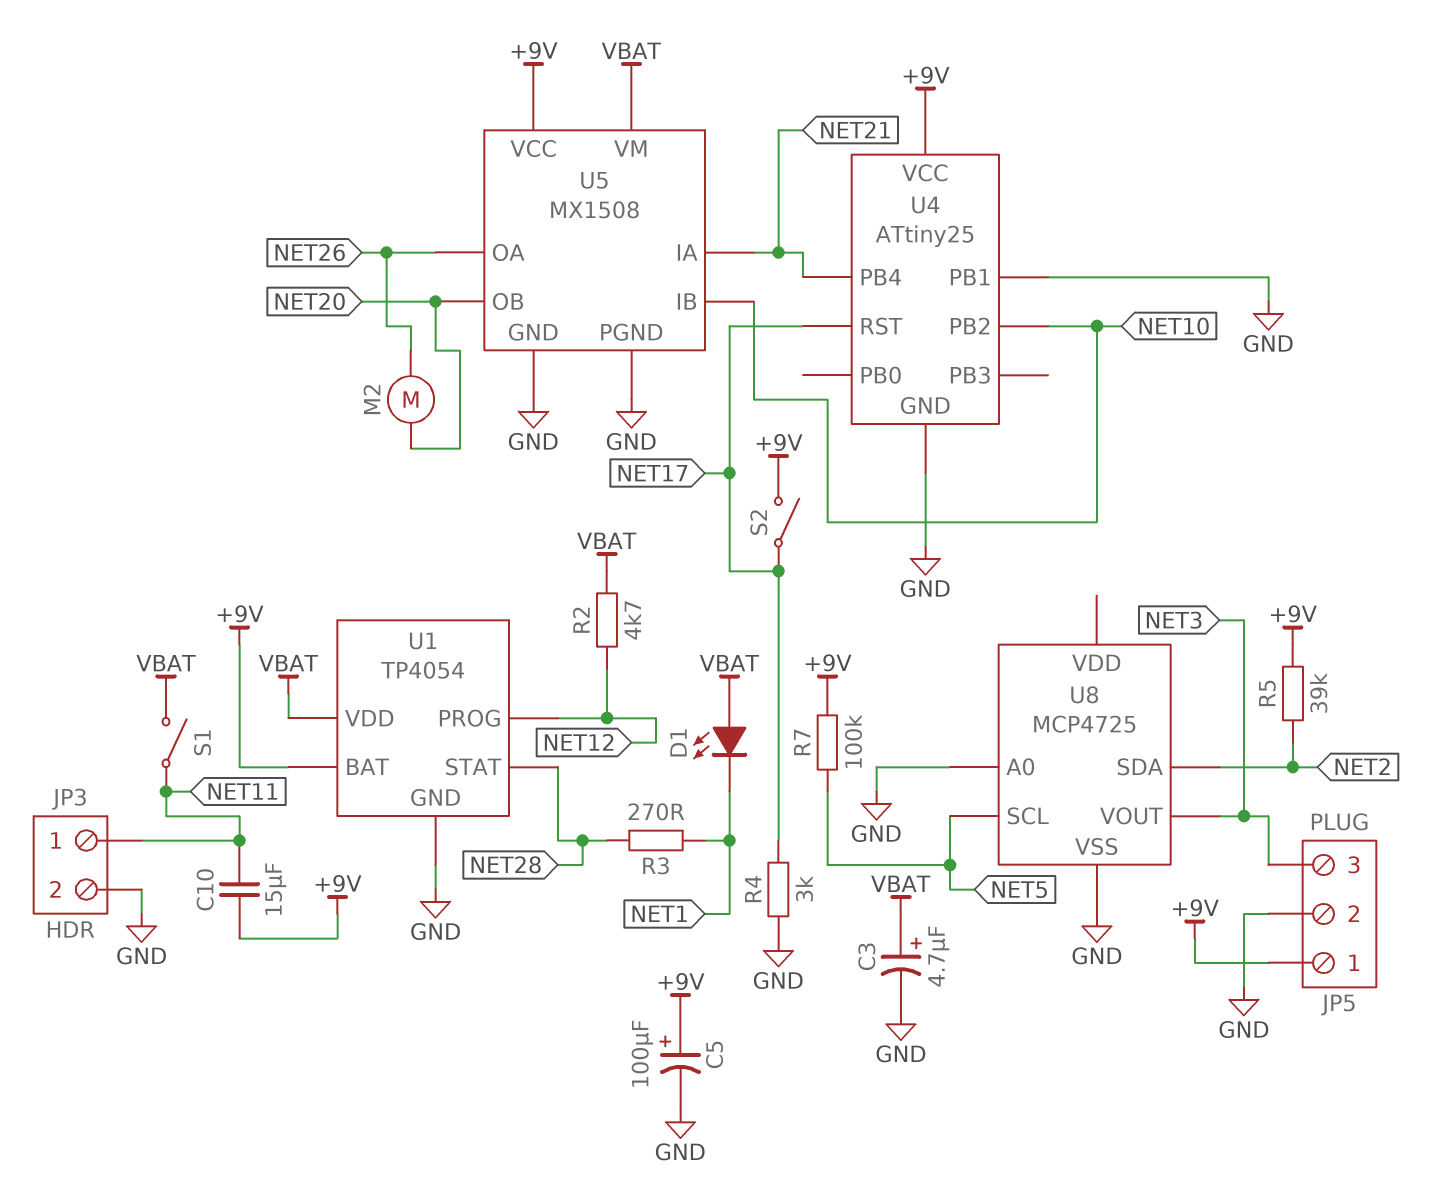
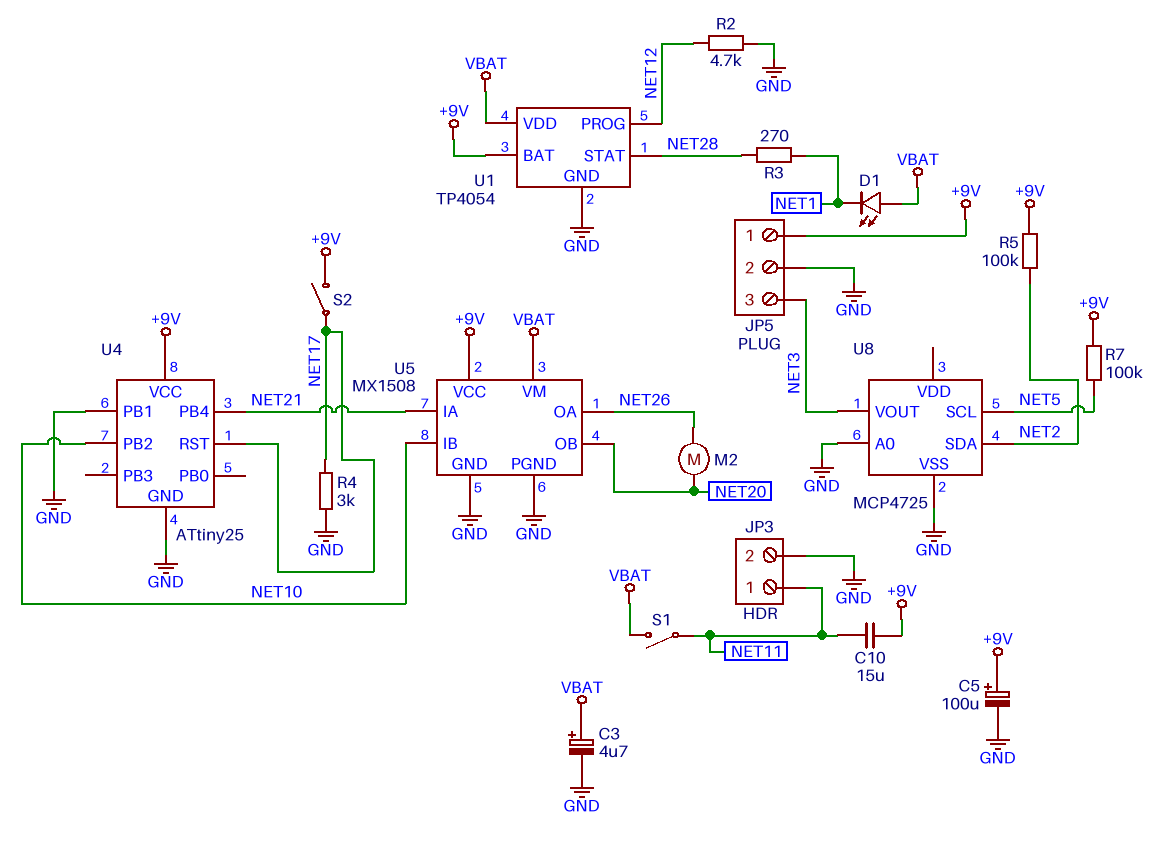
R2: 4.7k (NET12, VBAT) -> 4.7k (GND, NET12)
R5: 39k (+9V, NET2) -> 100k (+9V, NET2)

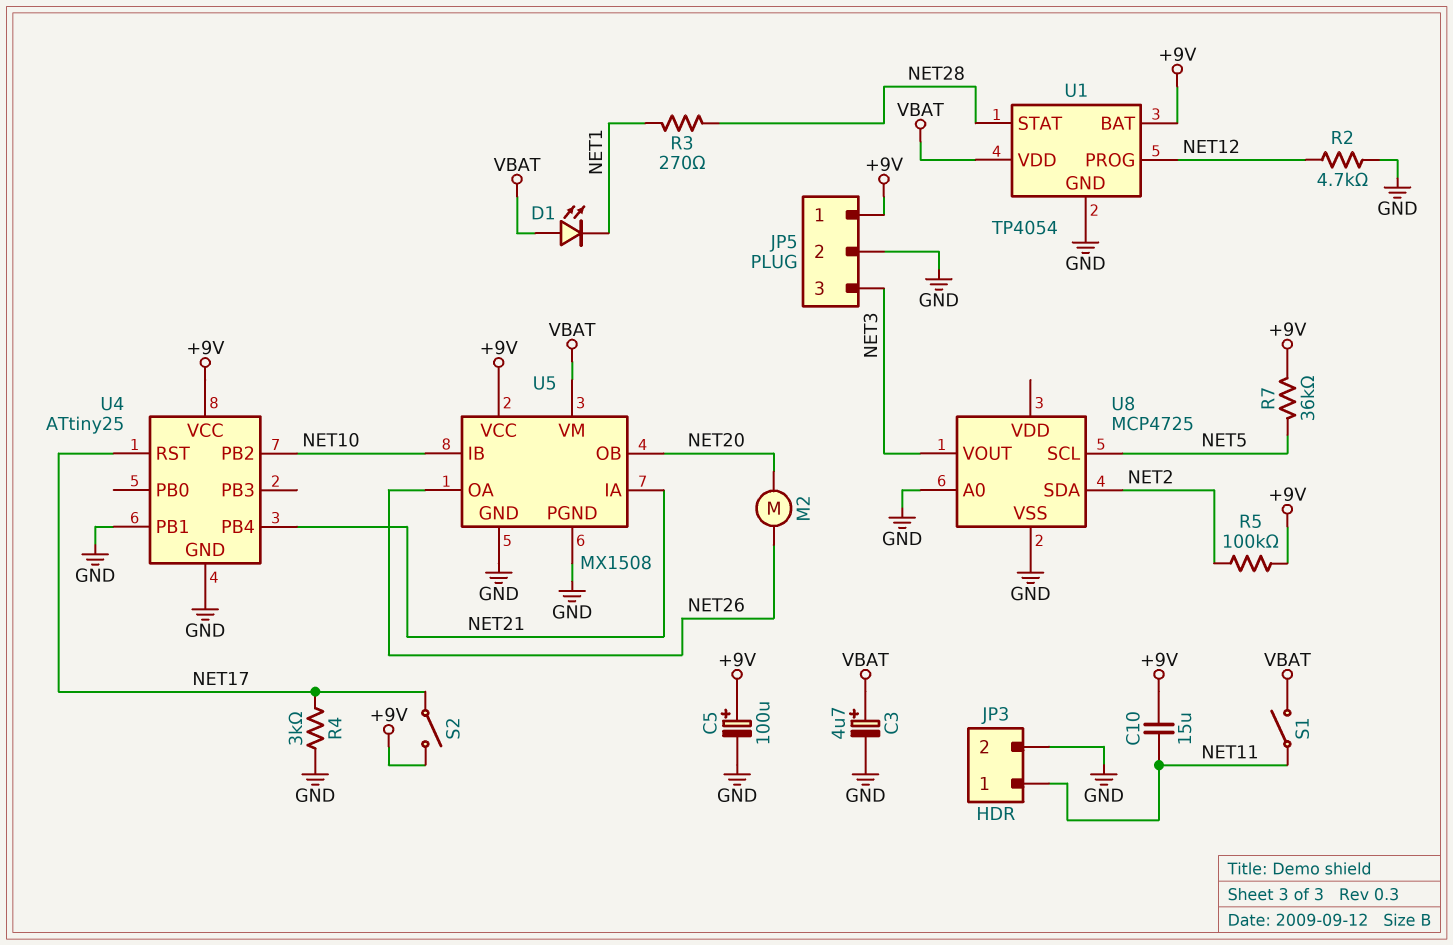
R7: 100k (+9V, NET5) -> 36k (+9V, NET5)

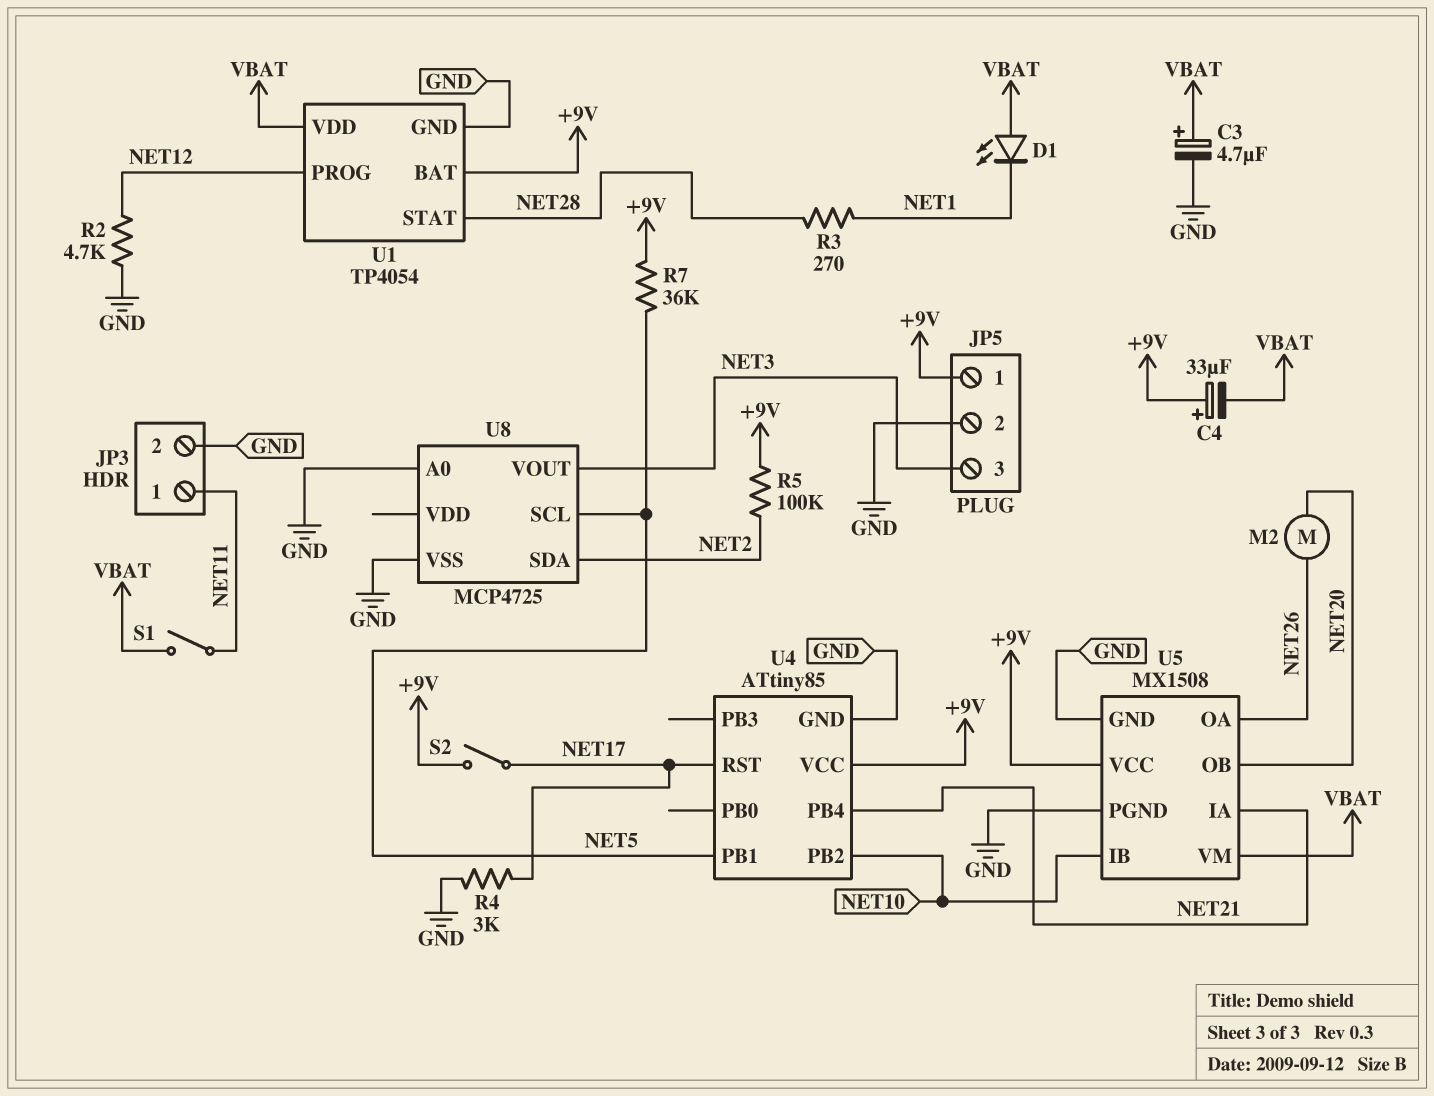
C4: none -> 33uF (plus +9V, minus VBAT)
C5: 100uF (plus +9V, minus GND) -> none
C10: 15uF (+9V, NET11) -> none
U4: ATtiny25 -> ATtiny85
U4 pin PB1: GND -> NET5

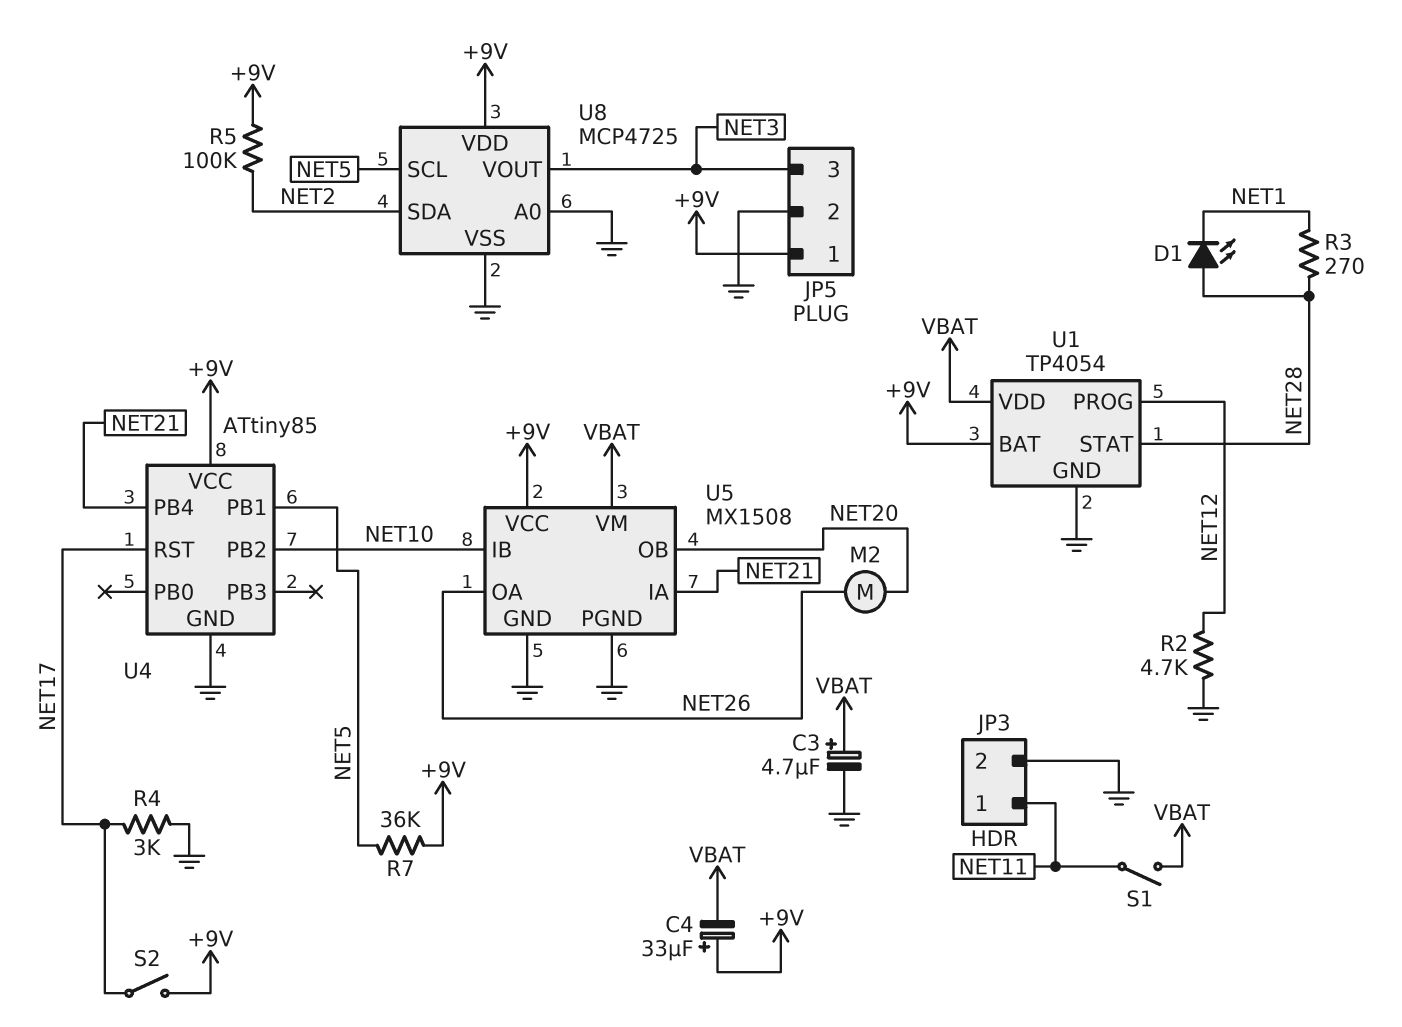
D1: LED (A VBAT, K NET1) -> LED (A NET28, K NET1)
U8 pin VDD: none -> +9V

